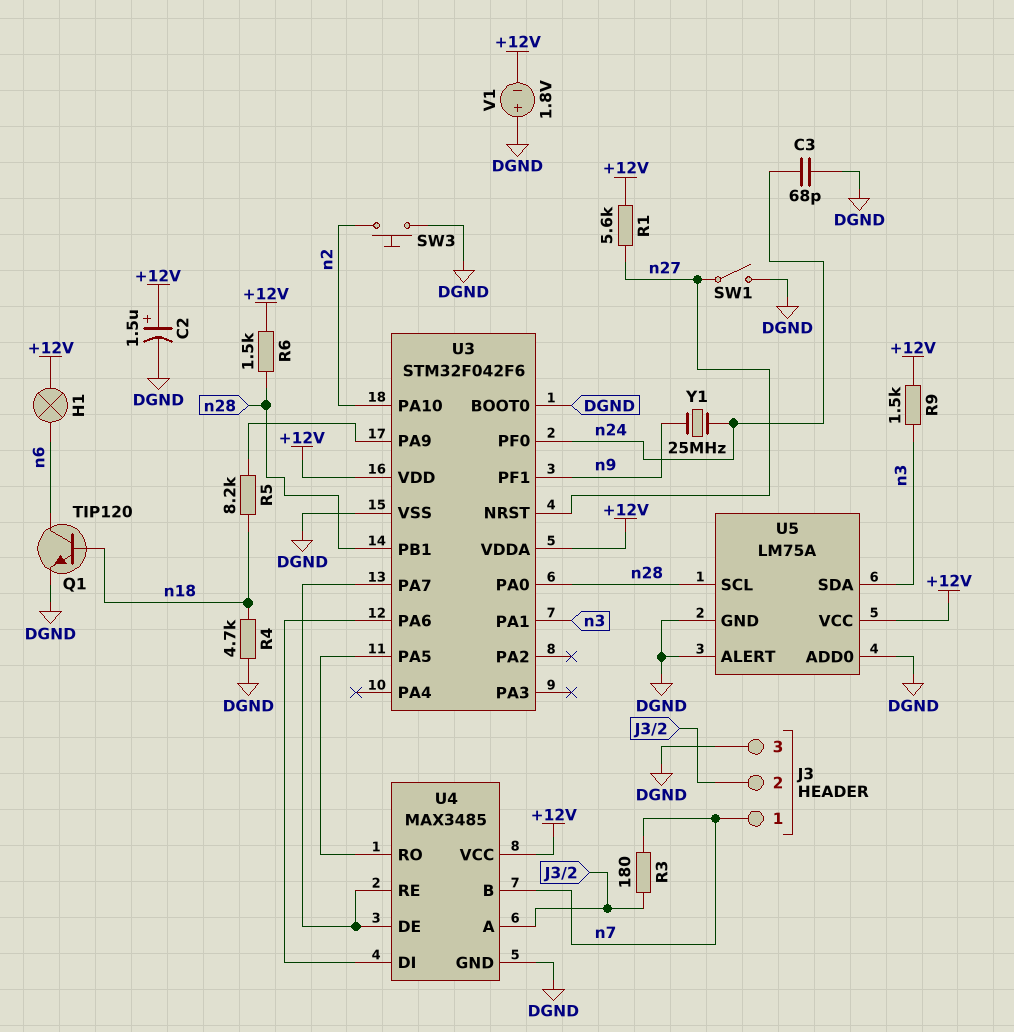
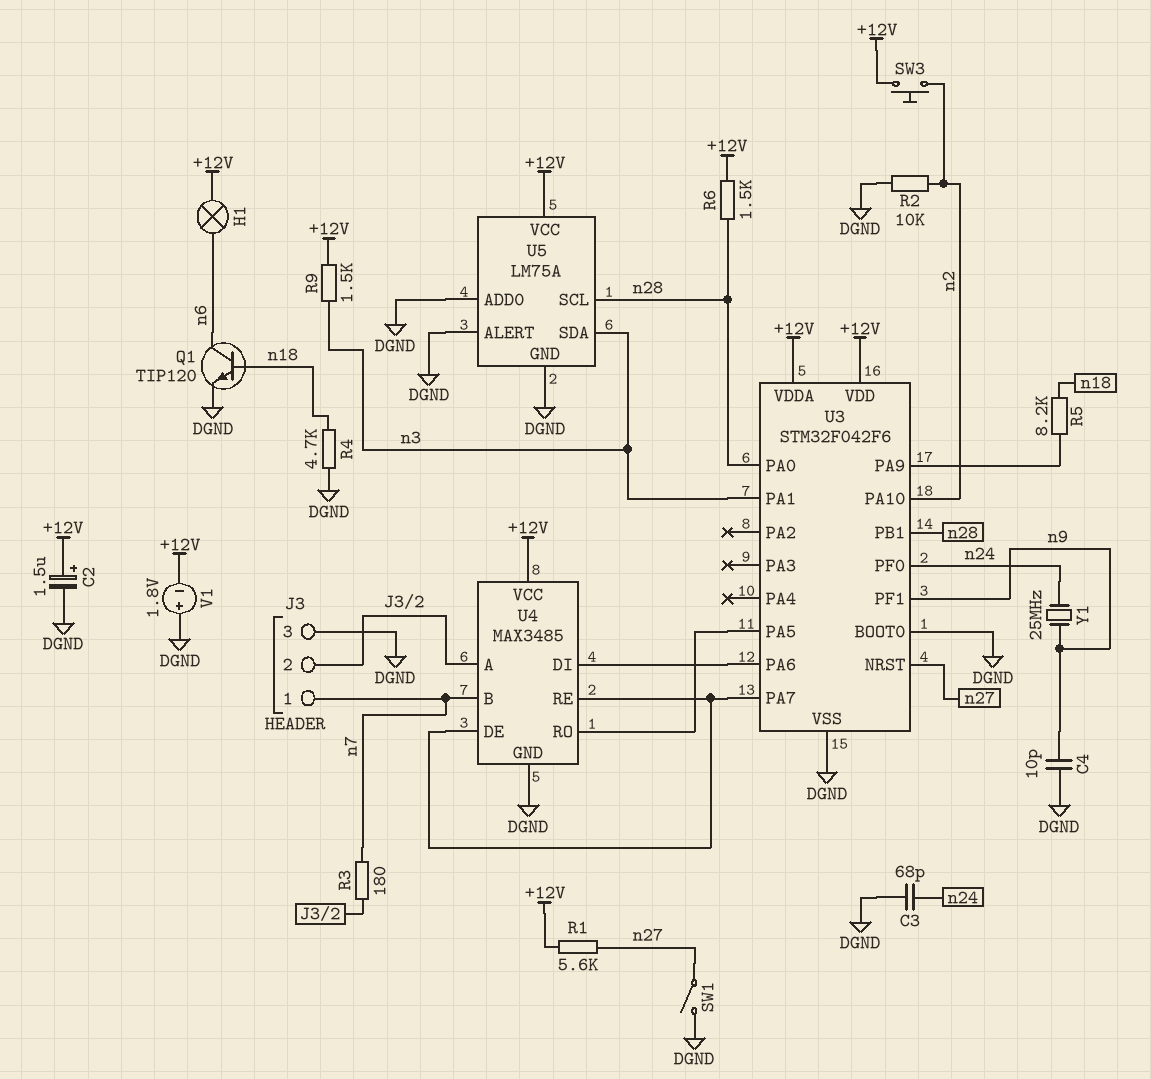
C4: none -> 10pF (DGND, n9)
R2: none -> 10k (DGND, n2)
SW3: button (DGND, n2) -> button (+12V, n2)

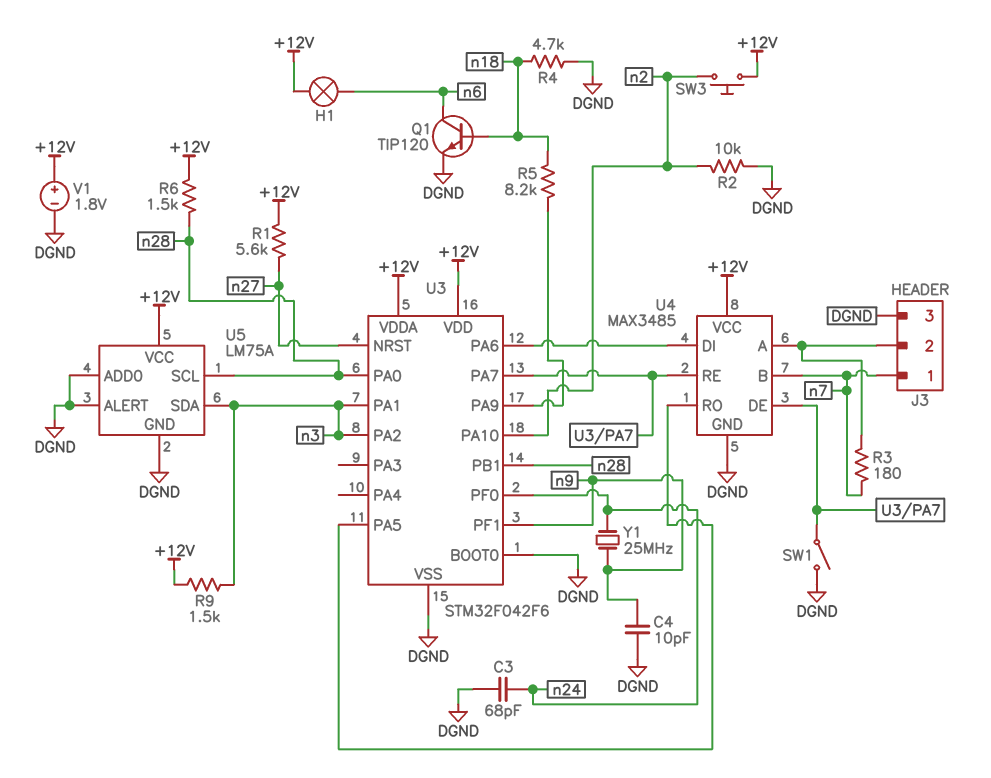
C2: 1.5uF (plus +12V, minus DGND) -> none
SW1: switch (DGND, n27) -> switch (DGND, U3/PA7)
U3 pin PA2: none -> n3
V1: 1.8V (plus DGND, minus +12V) -> 1.8V (plus +12V, minus DGND)

